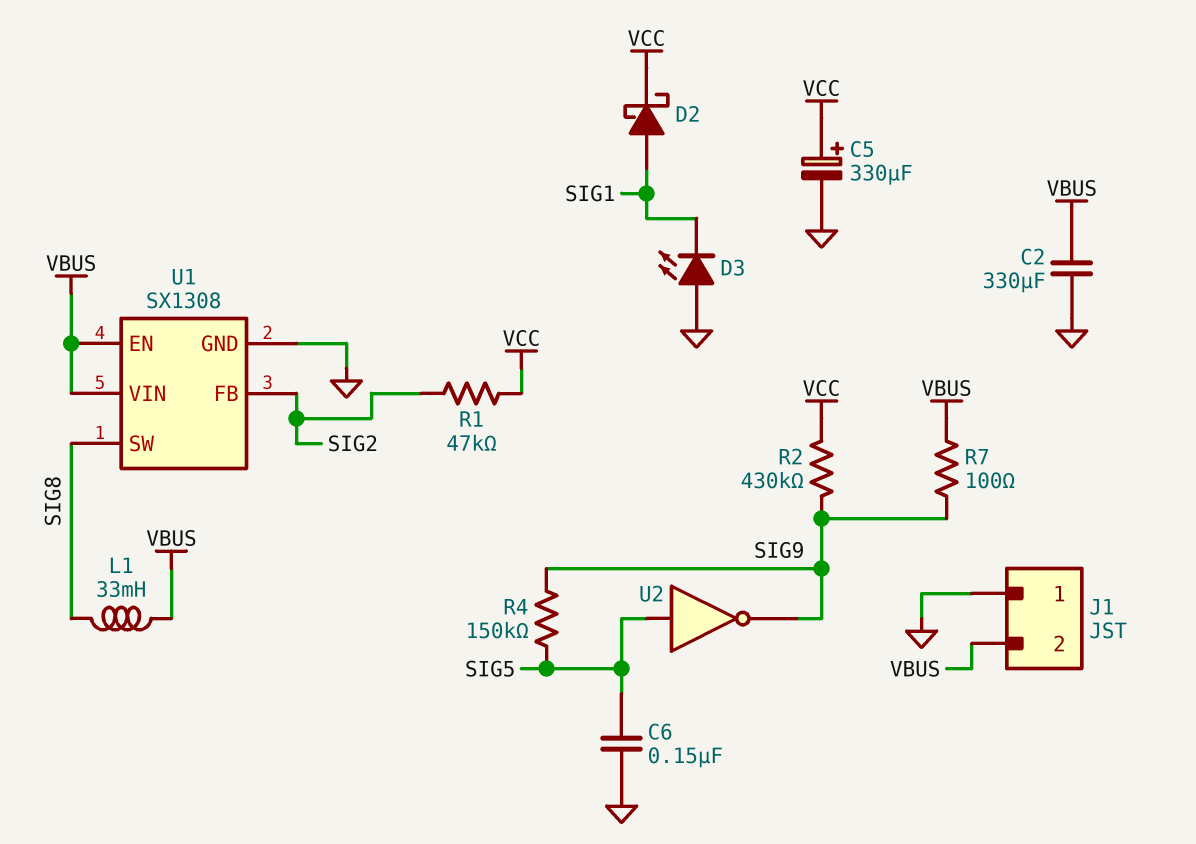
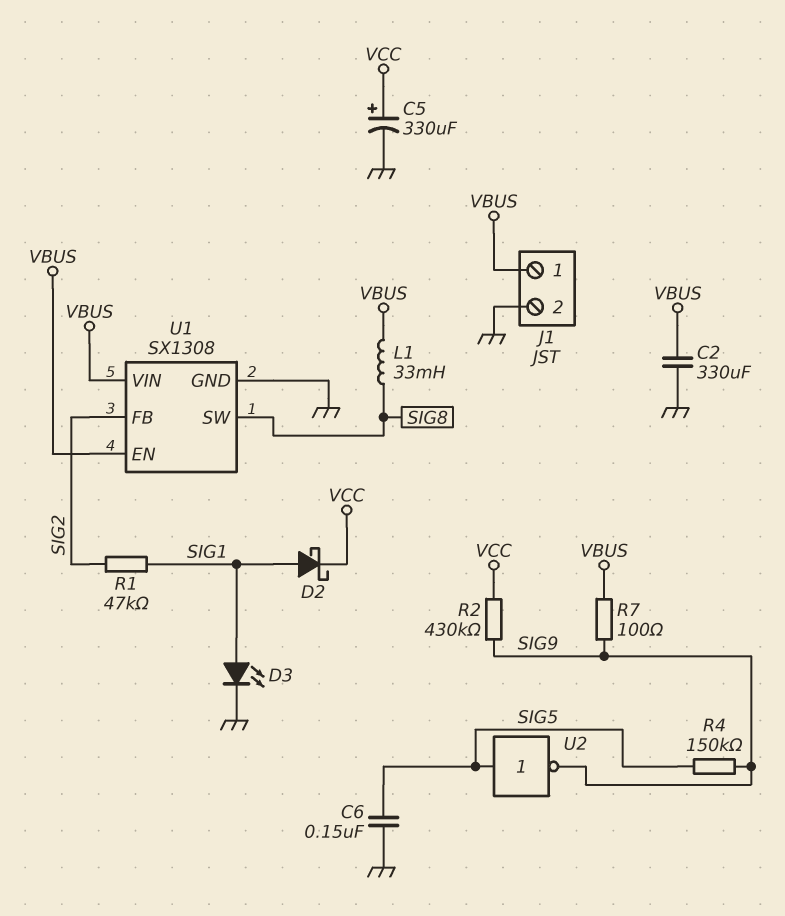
D3: LED (A GND, K SIG1) -> LED (A SIG1, K GND)
J1 pin 1: GND -> VBUS
J1 pin 2: VBUS -> GND
R1: 47k (SIG2, VCC) -> 47k (SIG1, SIG2)

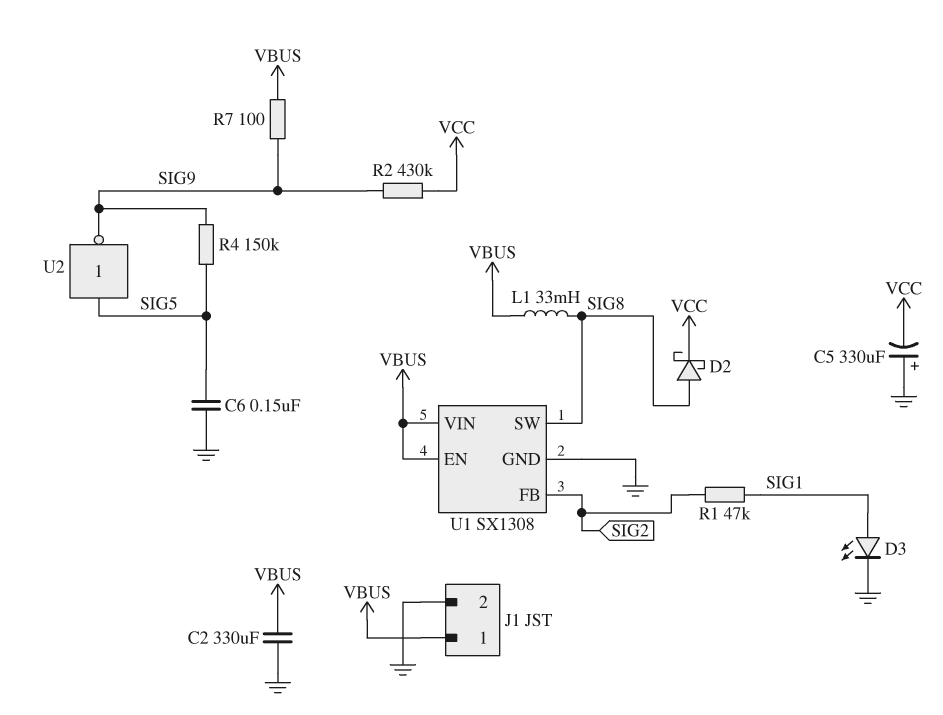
C5: 330uF (plus VCC, minus GND) -> 330uF (plus GND, minus VCC)
D2: schottky (A SIG1, K VCC) -> schottky (A SIG8, K VCC)

